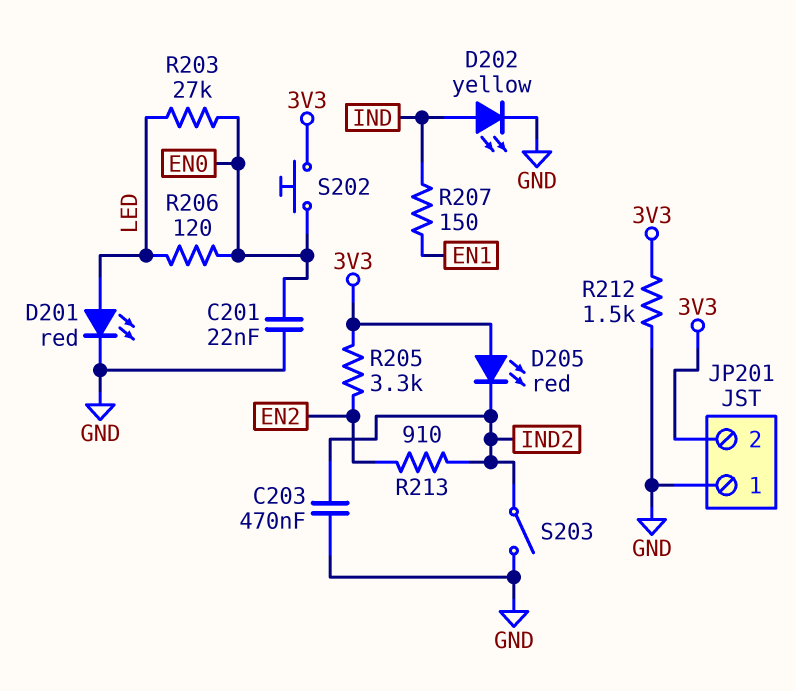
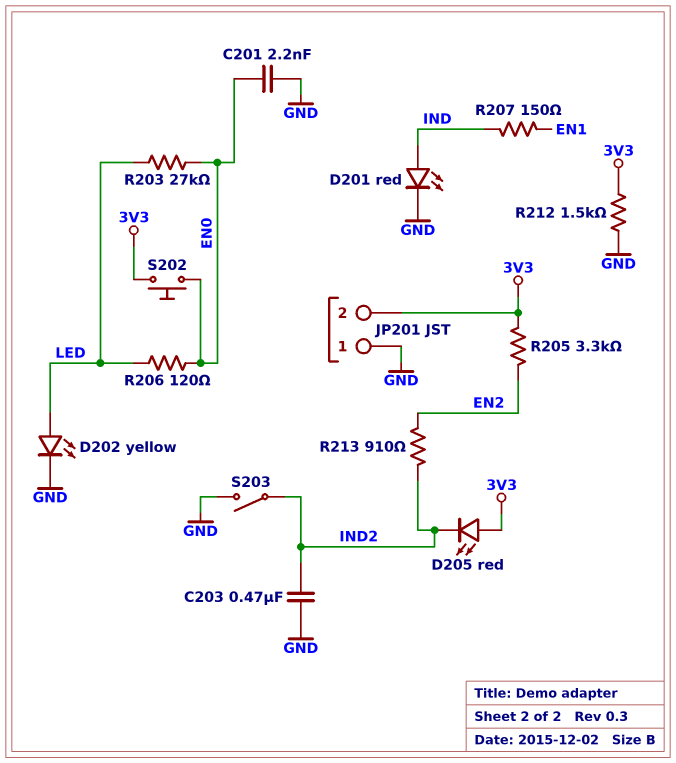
C201: 22nF (EN0, GND) -> 2.2nF (EN0, GND)
D201: LED red (A LED, K GND) -> LED red (A IND, K GND)
D202: LED yellow (A IND, K GND) -> LED yellow (A LED, K GND)

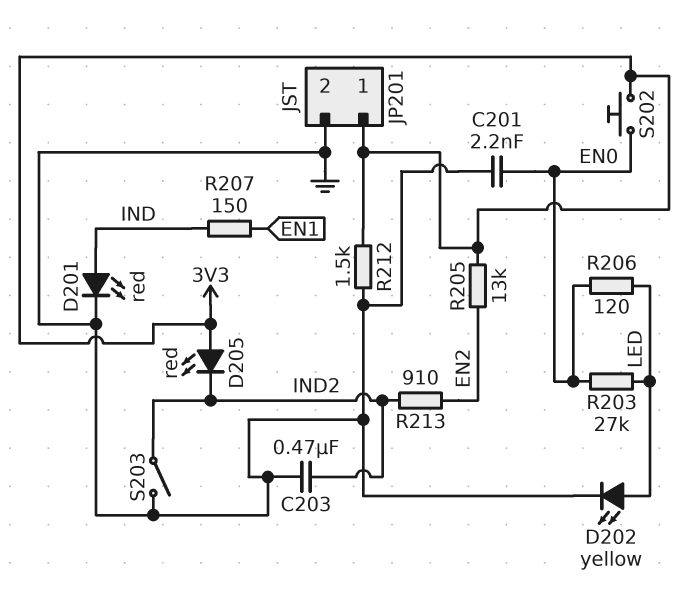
JP201 pin 1: GND -> 3V3
JP201 pin 2: 3V3 -> GND
R205: 3.3k (3V3, EN2) -> 13k (3V3, EN2)

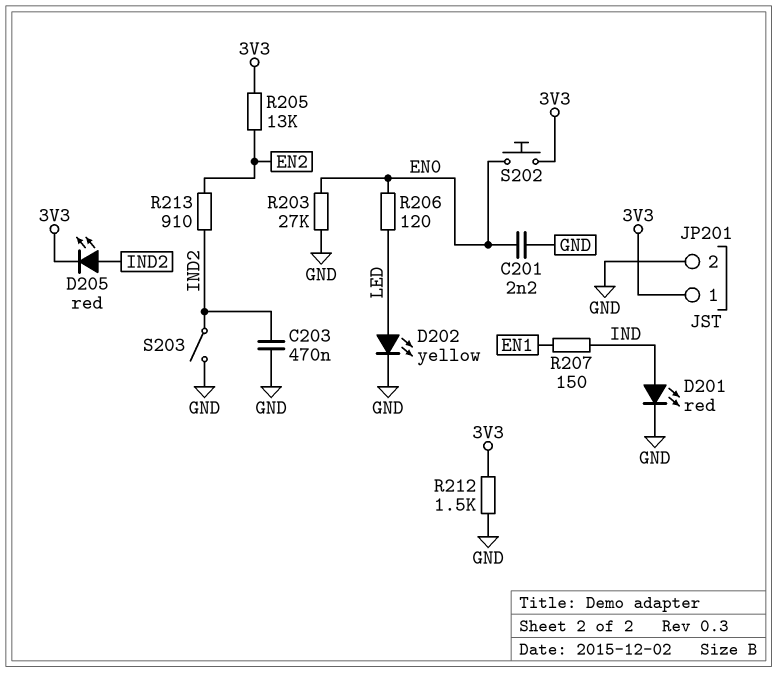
D205: LED red (A 3V3, K IND2) -> LED red (A IND2, K 3V3)
R203: 27k (EN0, LED) -> 27k (EN0, GND)

